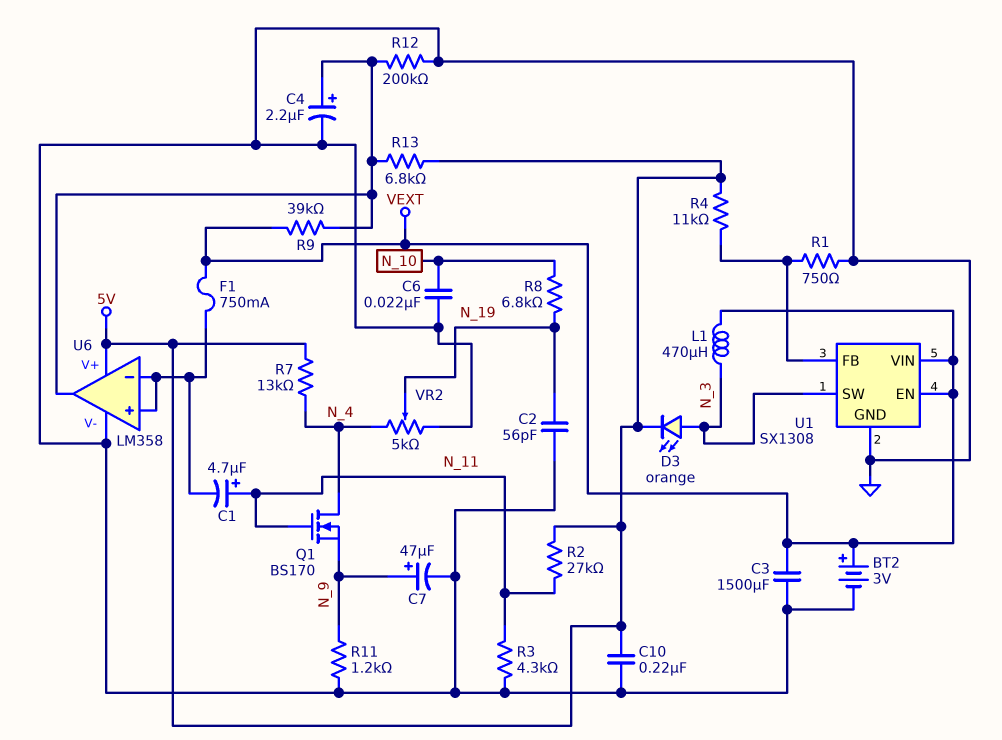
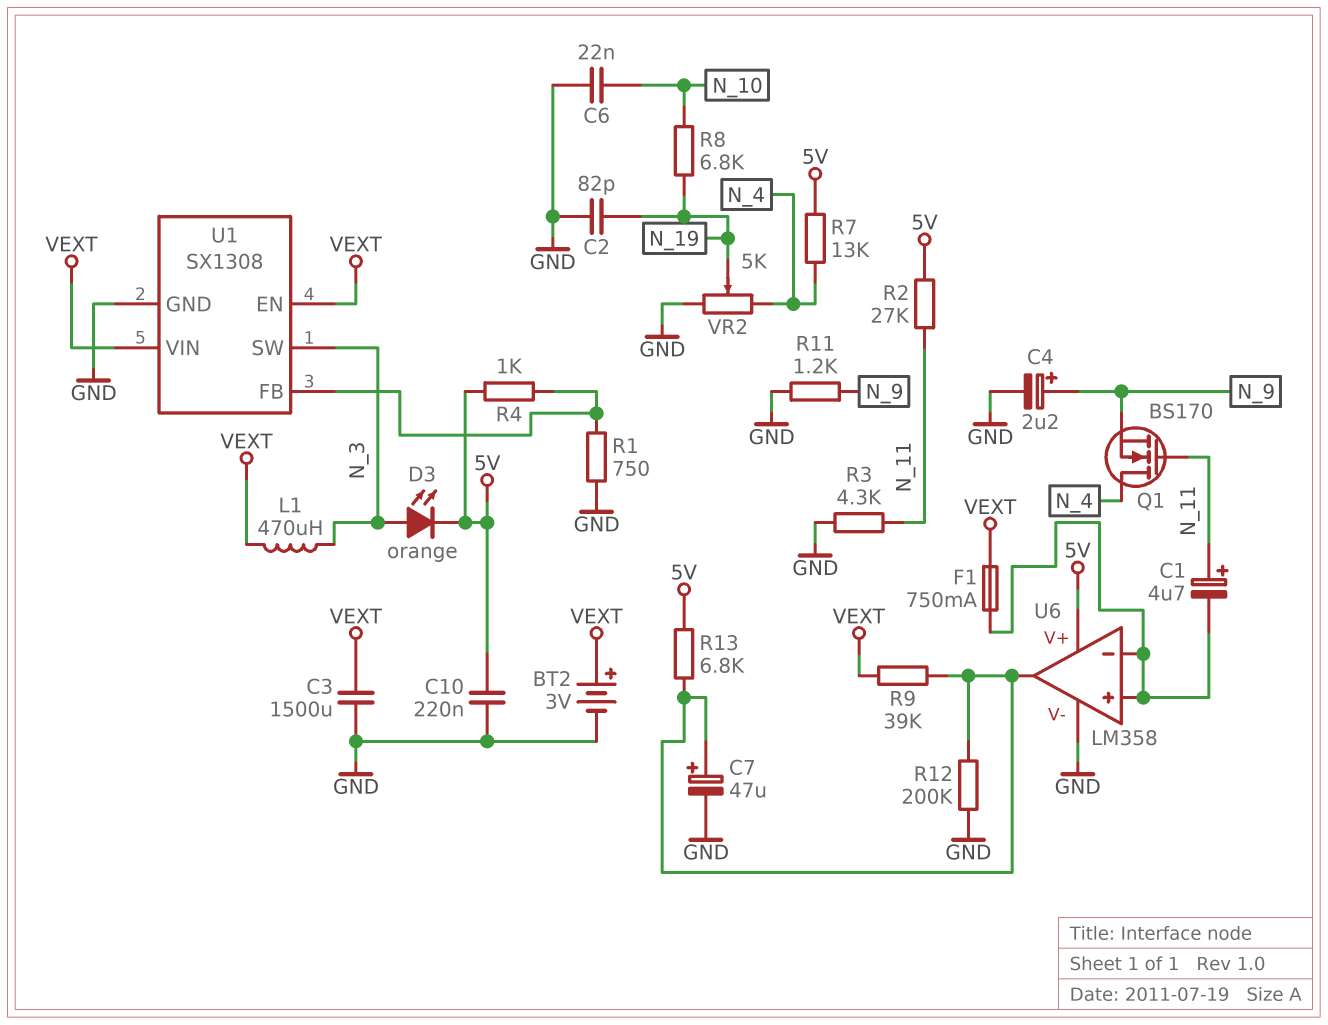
C2: 56pF (GND, N_19) -> 82pF (GND, N_19)
C4: 2.2uF (plus U6/out, minus GND) -> 2.2uF (plus N_9, minus GND)
C7: 47uF (plus N_9, minus GND) -> 47uF (plus U6/out, minus GND)
R4: 11k (5V, U1/FB) -> 1k (5V, U1/FB)

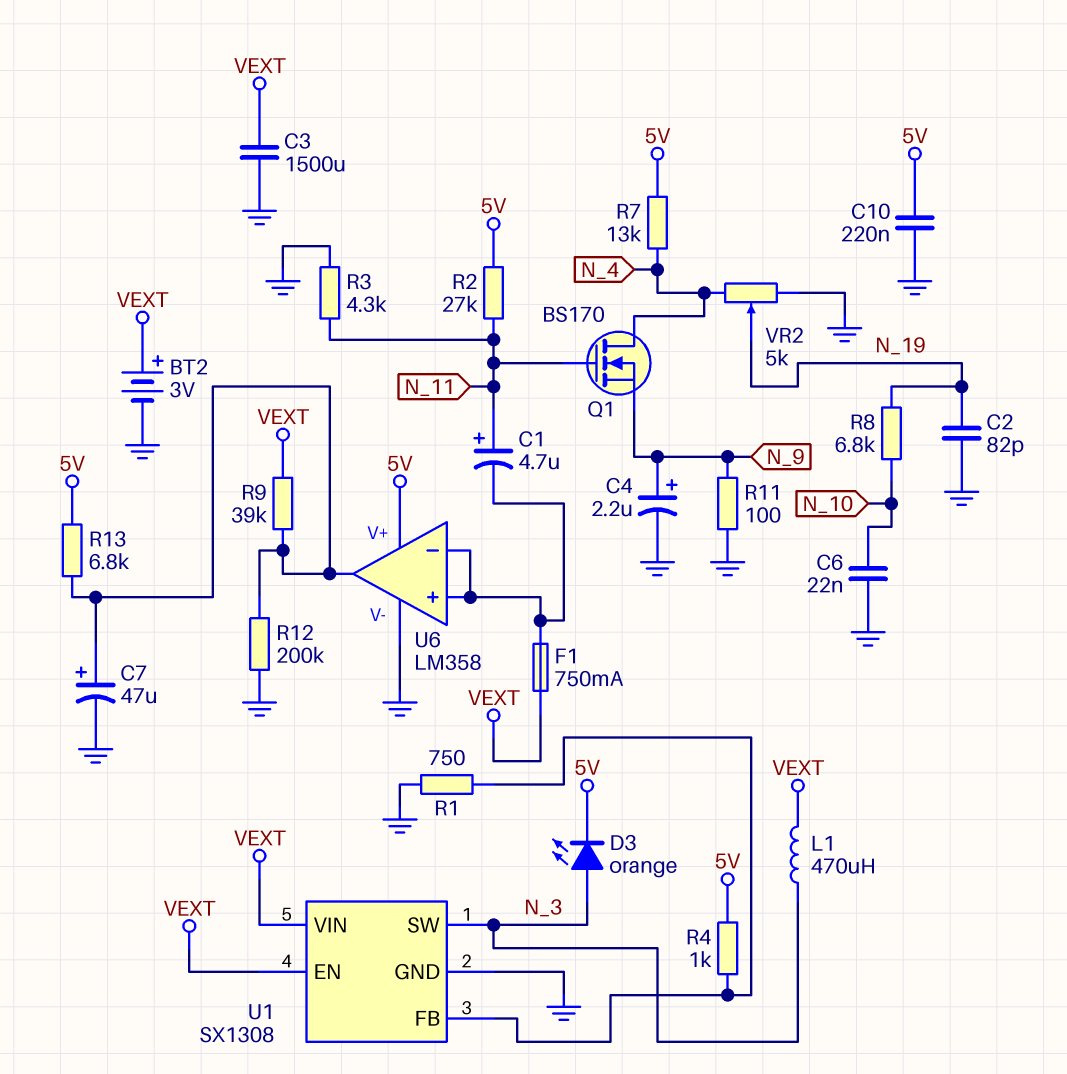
R11: 1.2k (GND, N_9) -> 100 (GND, N_9)

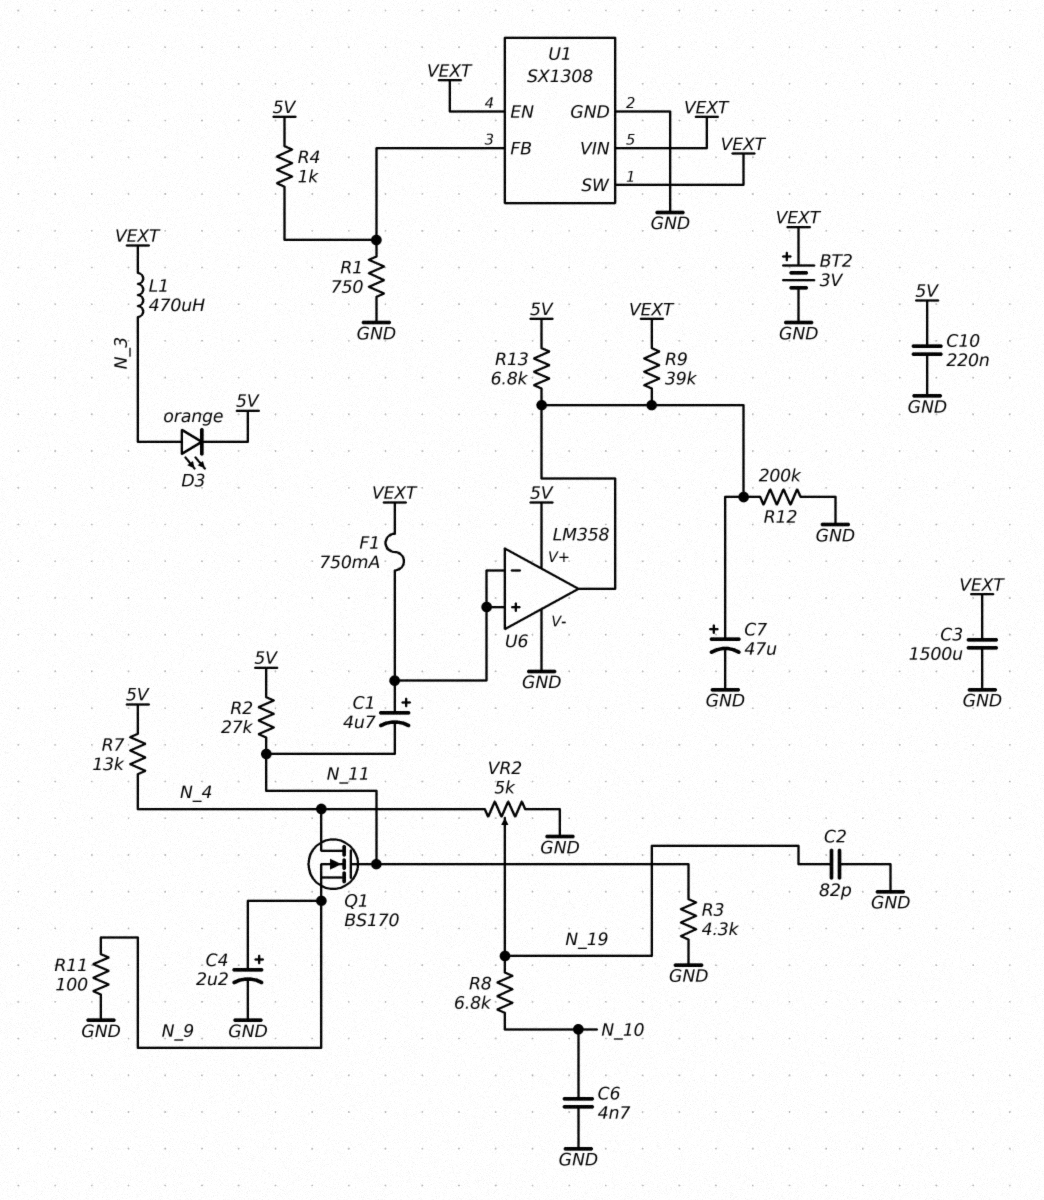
C1: 4.7uF (plus N_11, minus U6/in+) -> 4.7uF (plus U6/in+, minus N_11)
C6: 22nF (GND, N_10) -> 4.7nF (GND, N_10)
U1 pin SW: N_3 -> VEXT

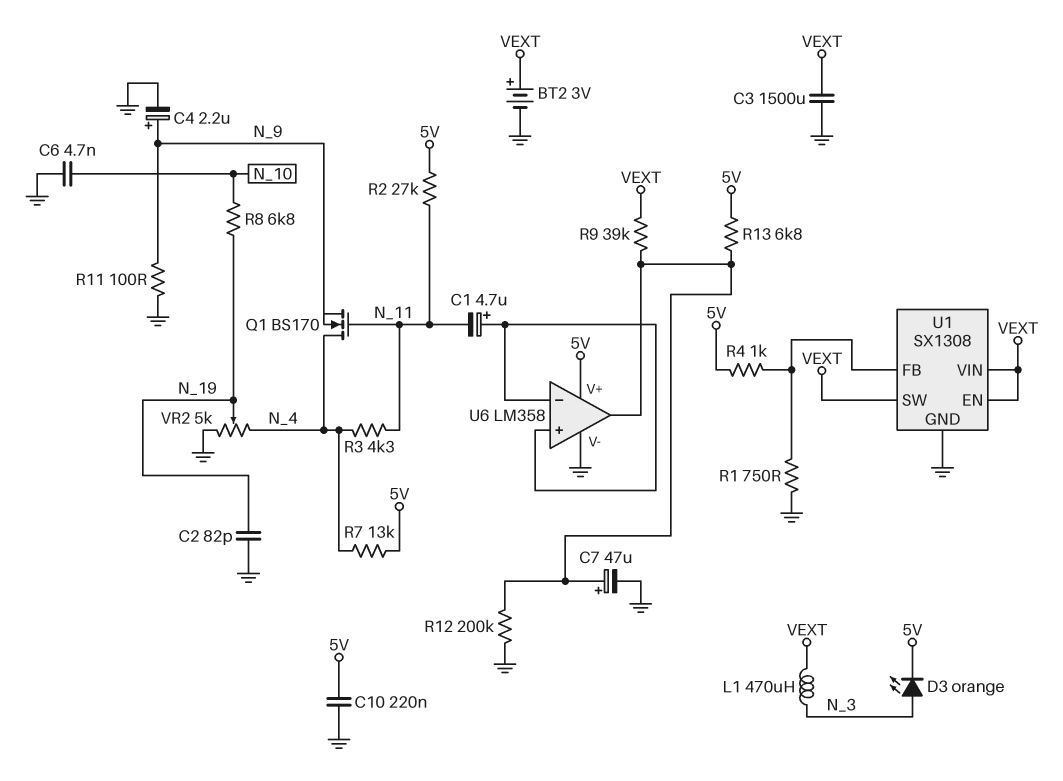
F1: 750mA (U6/in+, VEXT) -> none
R3: 4.3k (GND, N_11) -> 4.3k (N_4, N_11)

